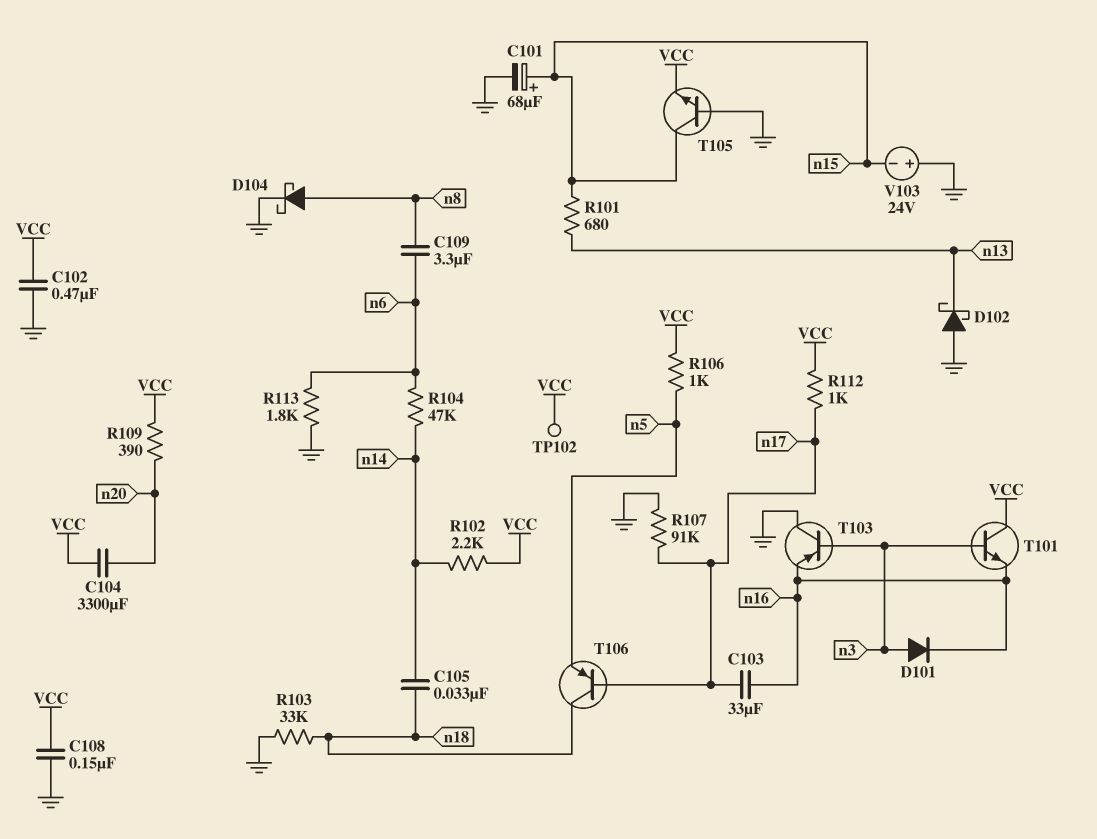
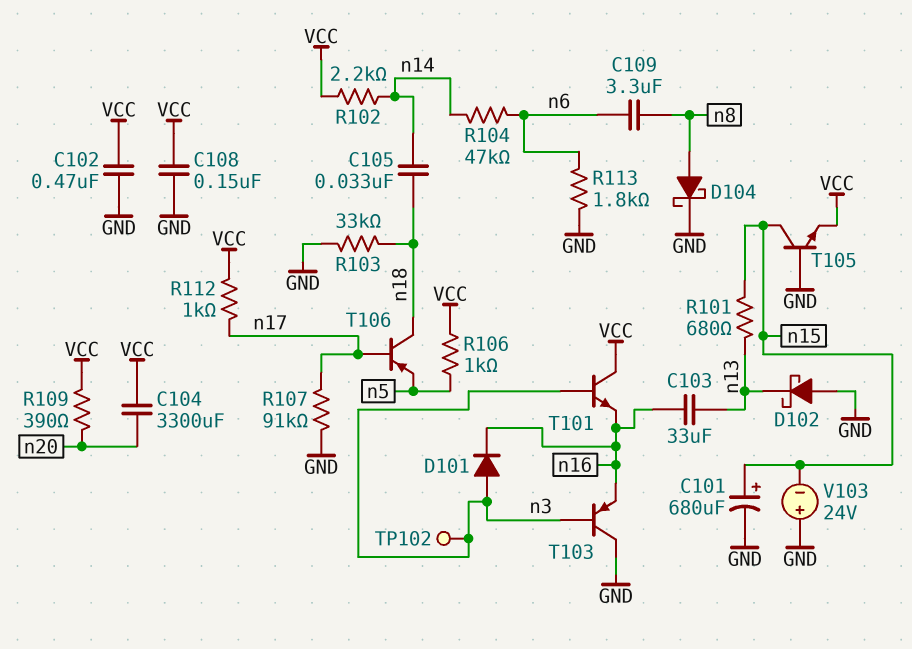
C101: 68uF (plus n15, minus GND) -> 680uF (plus n15, minus GND)
C103: 33uF (n16, n17) -> 33uF (n13, n16)
TP102: test point (VCC) -> test point (n3)

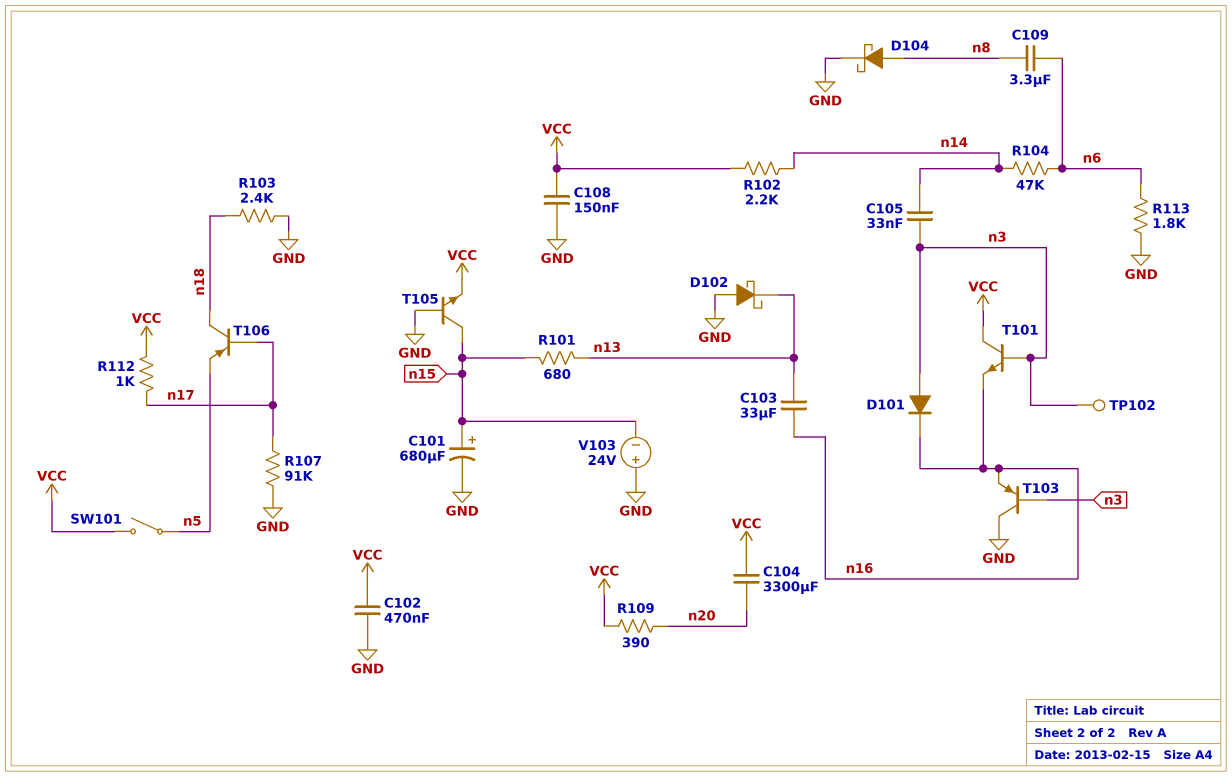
C105: 33nF (n14, n18) -> 33nF (n3, n14)
R103: 33k (GND, n18) -> 2.4k (GND, n18)
R106: 1k (VCC, n5) -> none
SW101: none -> switch (VCC, n5)

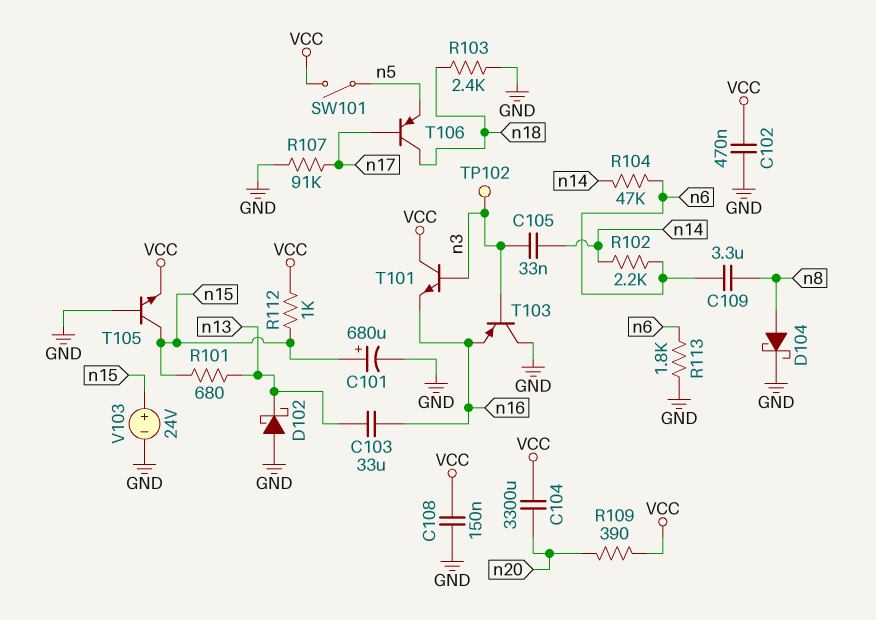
D101: diode (A n3, K n16) -> none
R102: 2.2k (VCC, n14) -> 2.2k (n6, n14)
R112: 1k (VCC, n17) -> 1k (VCC, n15)
V103: 24V (plus GND, minus n15) -> 24V (plus n15, minus GND)

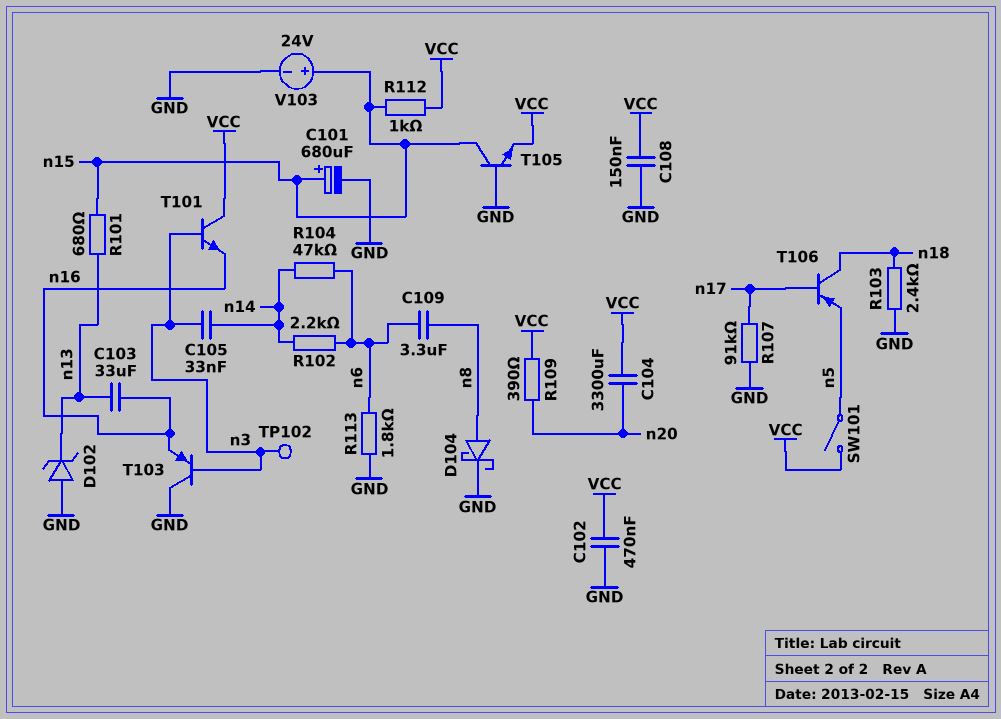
D102: schottky (A GND, K n13) -> zener (A GND, K n13)

